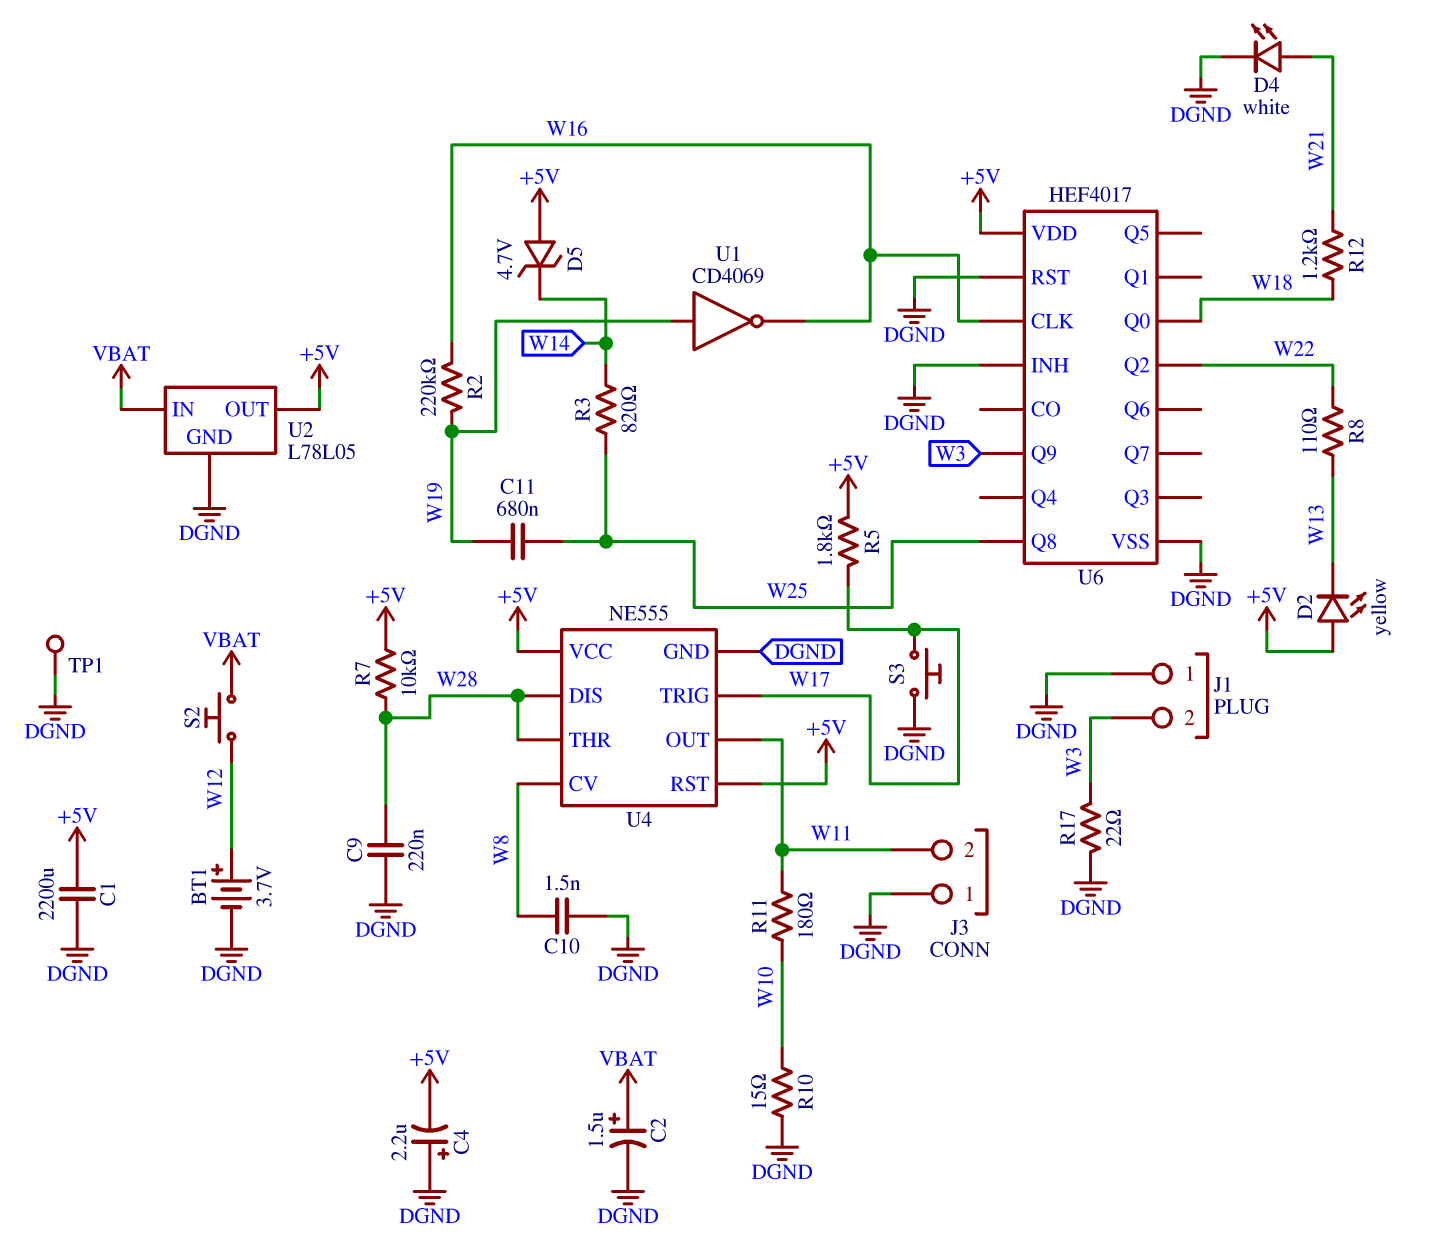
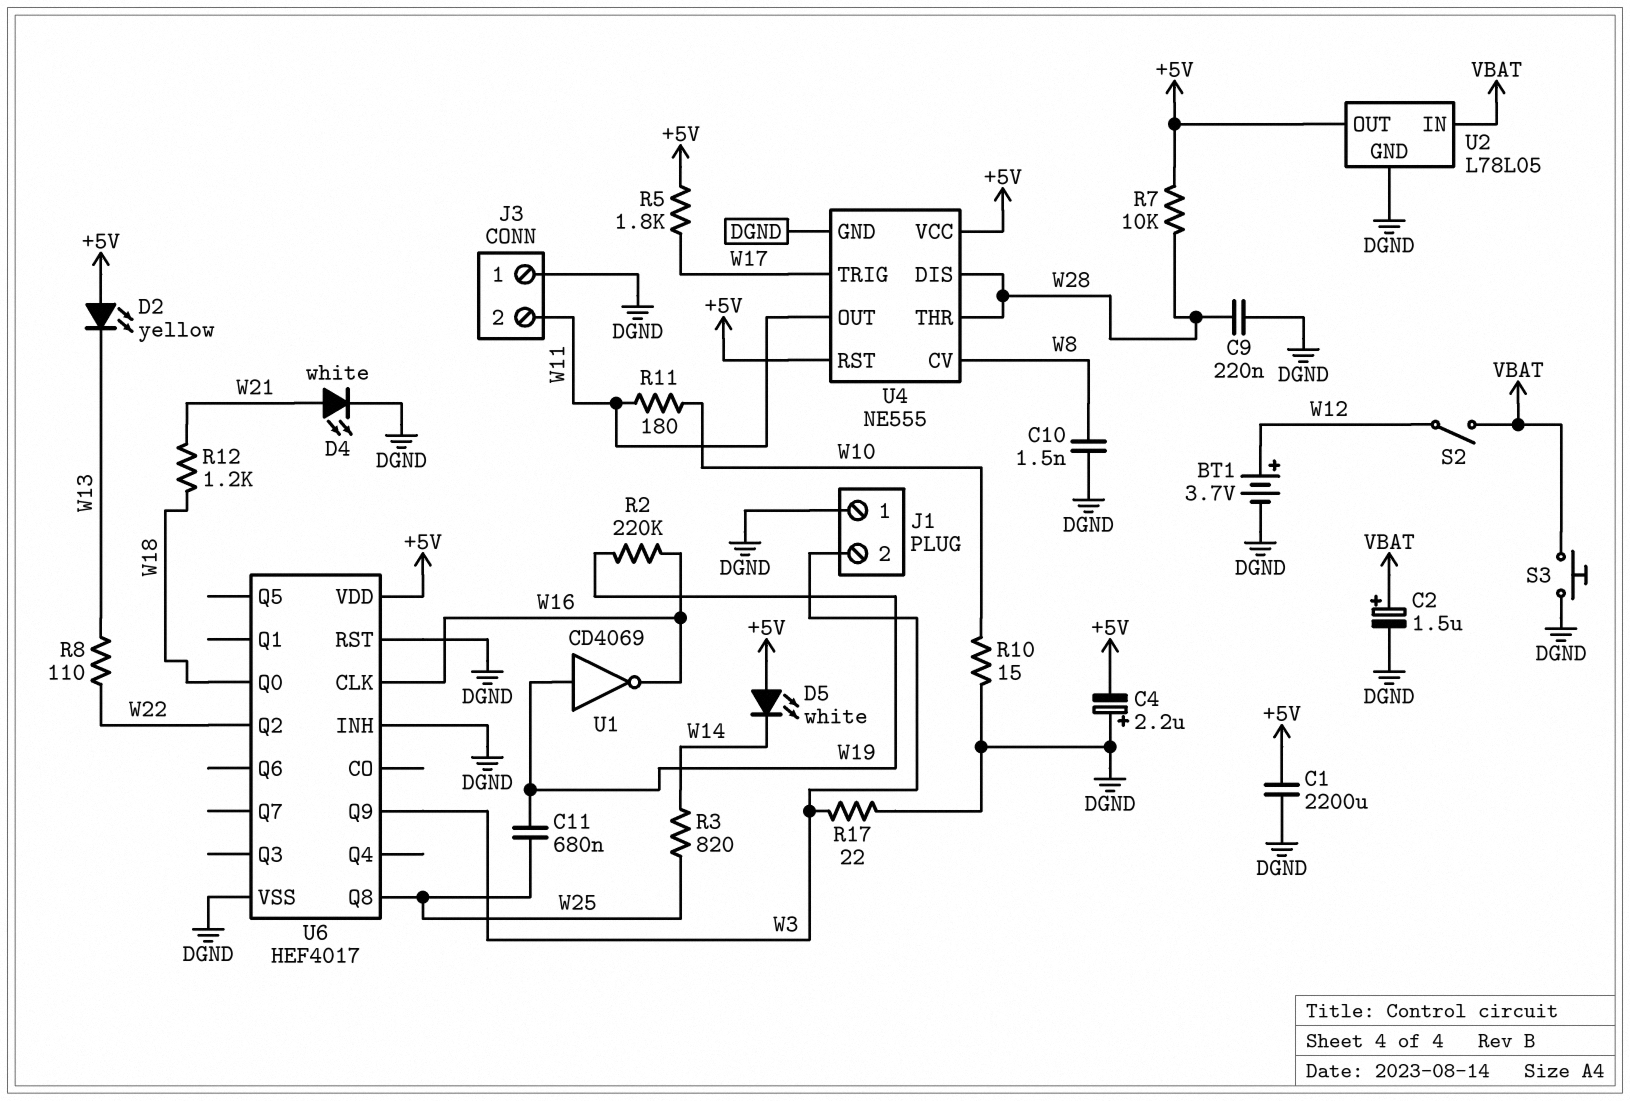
D5: zener 4.7V (A +5V, K W14) -> LED white (A +5V, K W14)
S2: button (VBAT, W12) -> switch (VBAT, W12)
S3: button (DGND, W17) -> button (DGND, VBAT)
TP1: test point (DGND) -> none

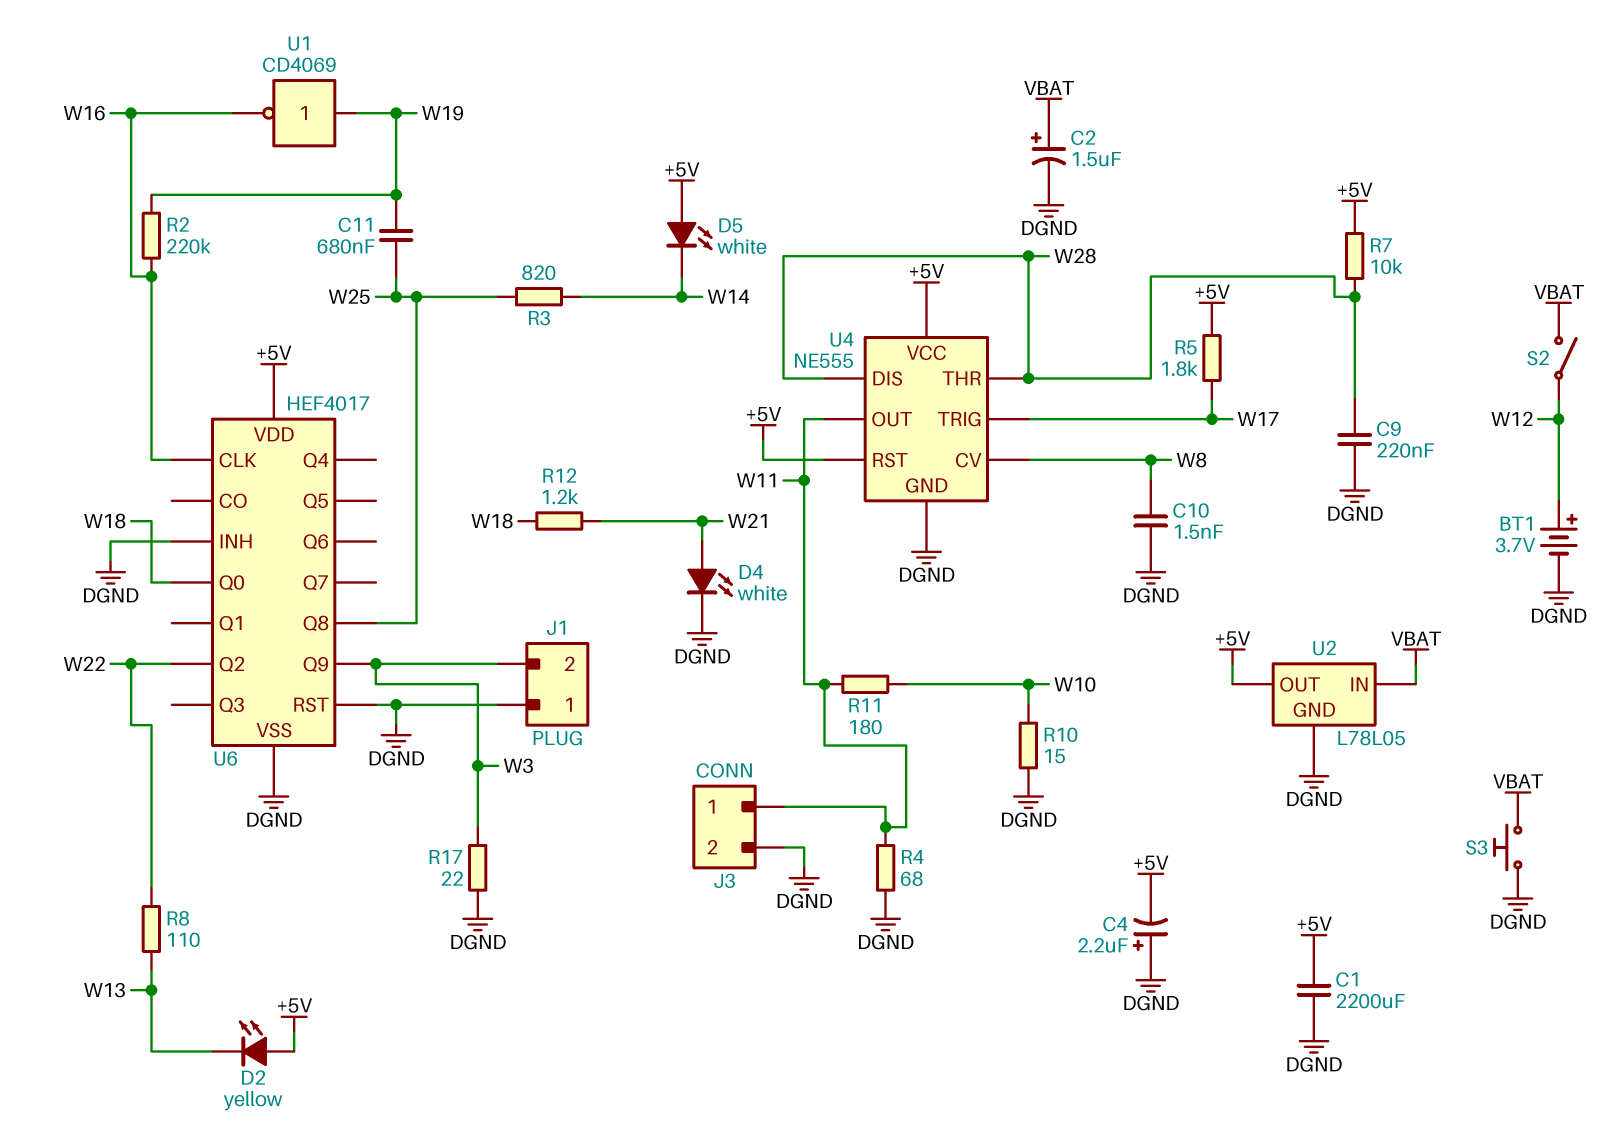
J3 pin 1: DGND -> W11
J3 pin 2: W11 -> DGND
R4: none -> 68 (DGND, W11)

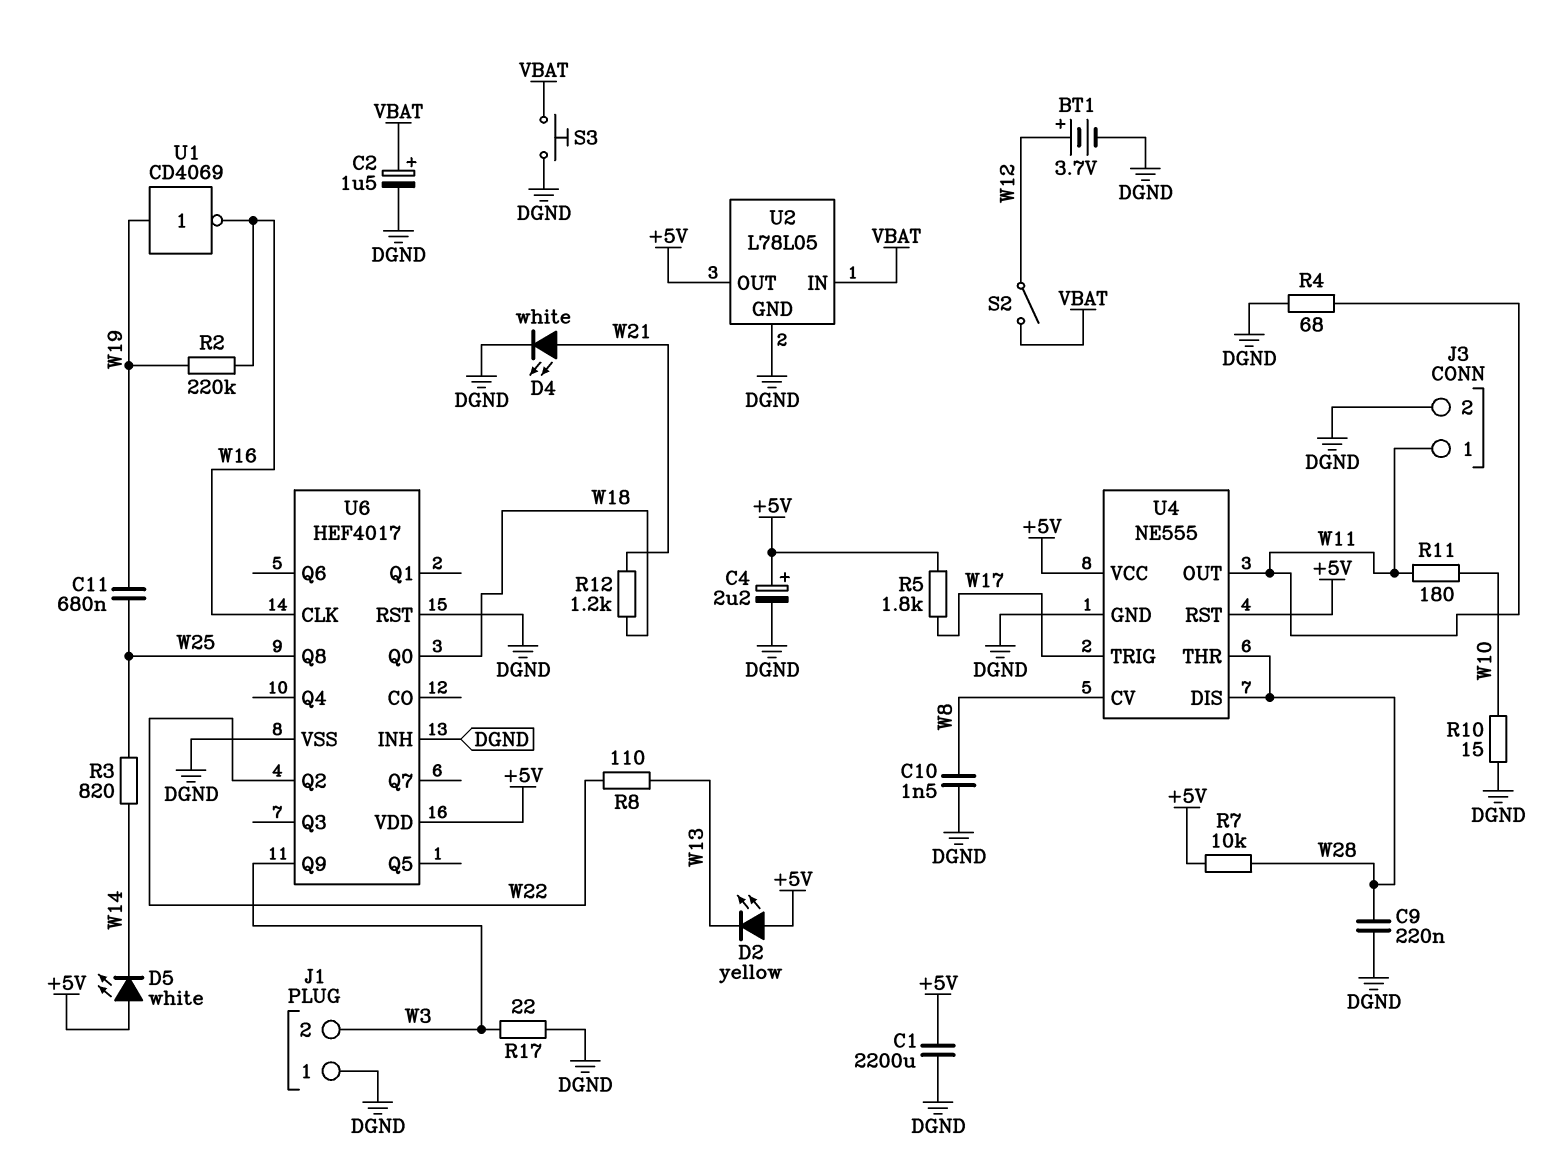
C4: 2.2uF (plus DGND, minus +5V) -> 2.2uF (plus +5V, minus DGND)

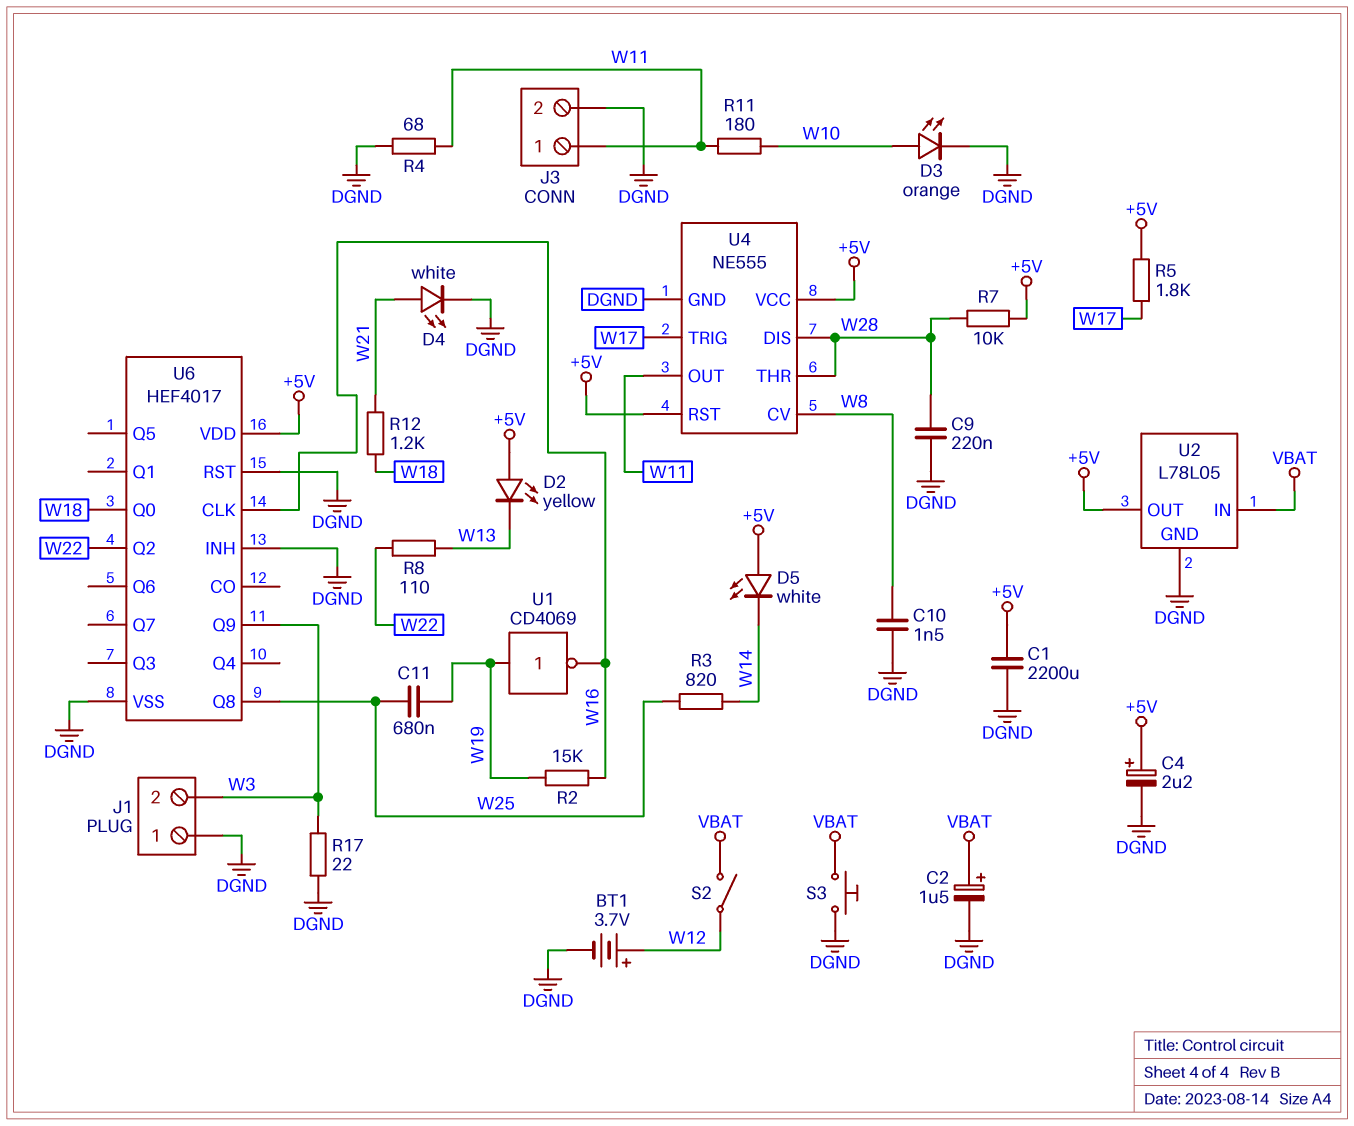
D3: none -> LED orange (A W10, K DGND)
R2: 220k (W16, W19) -> 15k (W16, W19)
R10: 15 (DGND, W10) -> none

